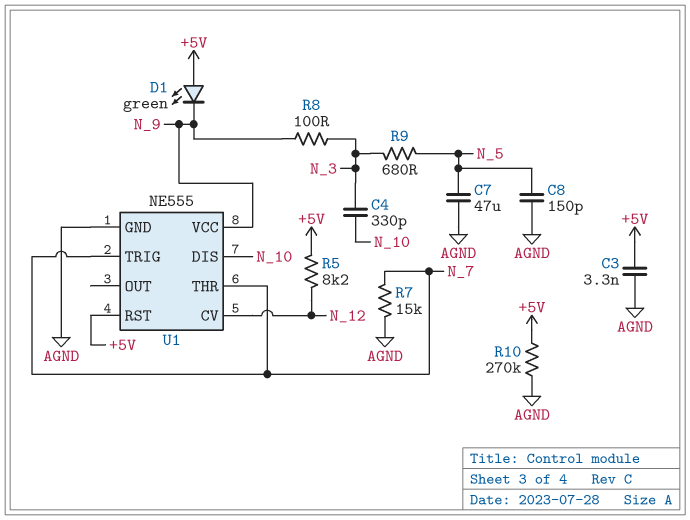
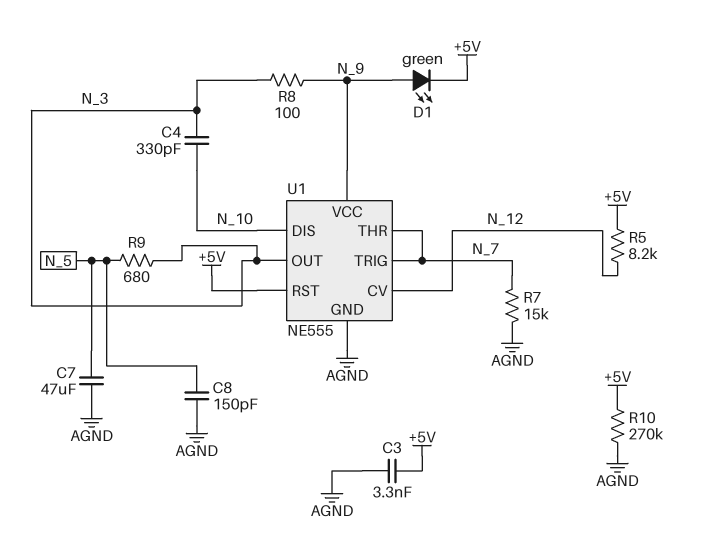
D1: LED green (A +5V, K N_9) -> LED green (A N_9, K +5V)
U1 pin OUT: none -> N_3

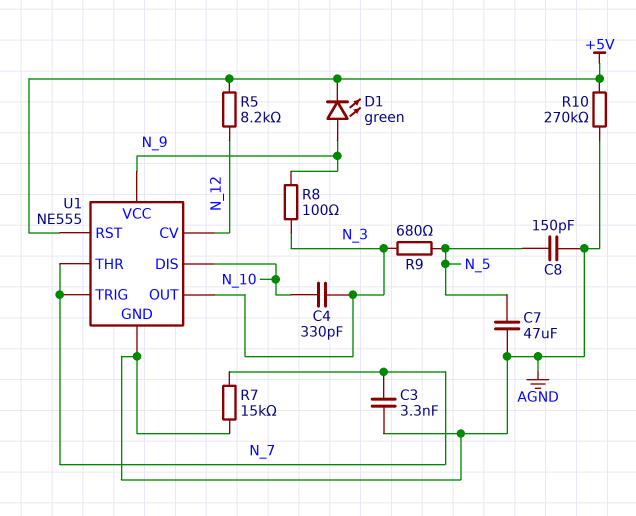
C3: 3.3nF (+5V, AGND) -> 3.3nF (AGND, N_7)

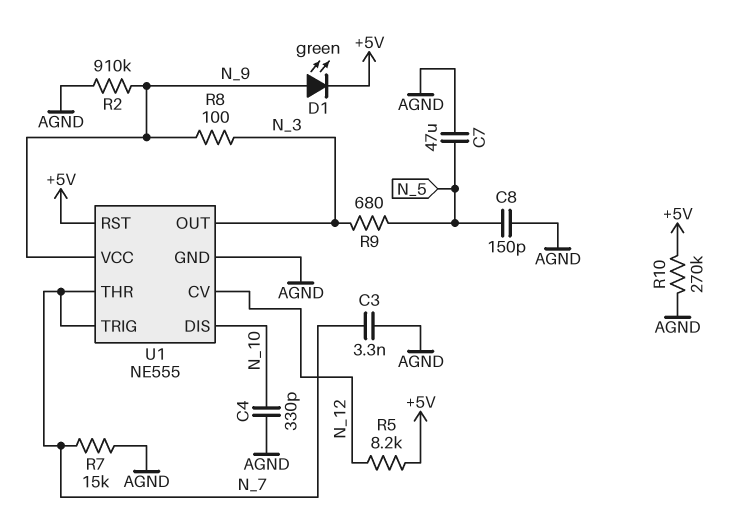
C4: 330pF (N_3, N_10) -> 330pF (AGND, N_10)
R2: none -> 910k (AGND, N_9)

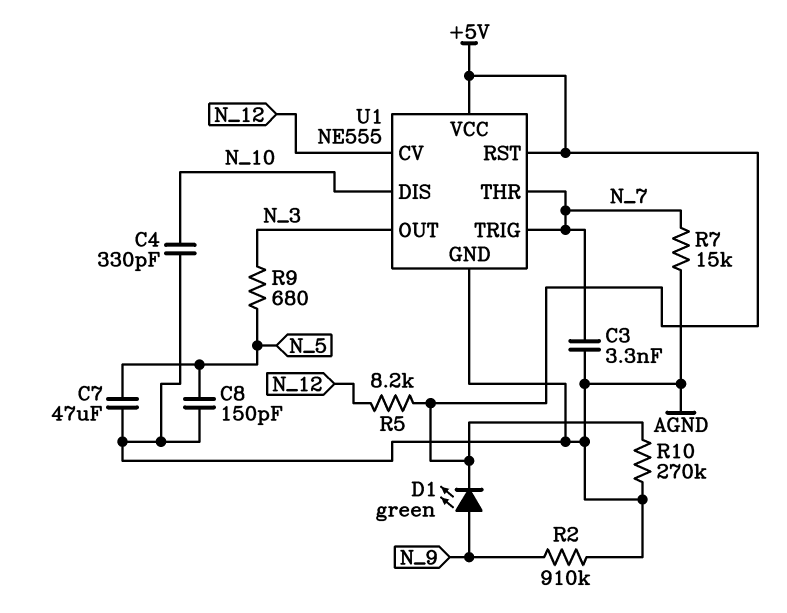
R8: 100 (N_3, N_9) -> none
U1 pin VCC: N_9 -> +5V

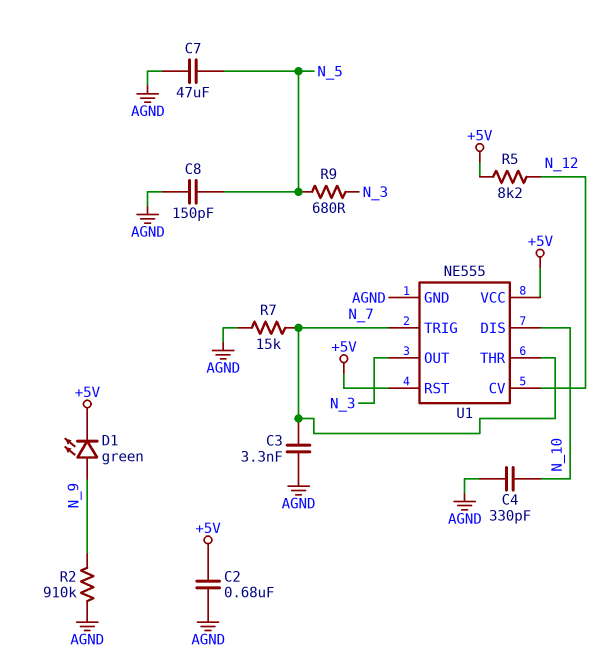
C2: none -> 680nF (+5V, AGND)
R10: 270k (+5V, AGND) -> none

